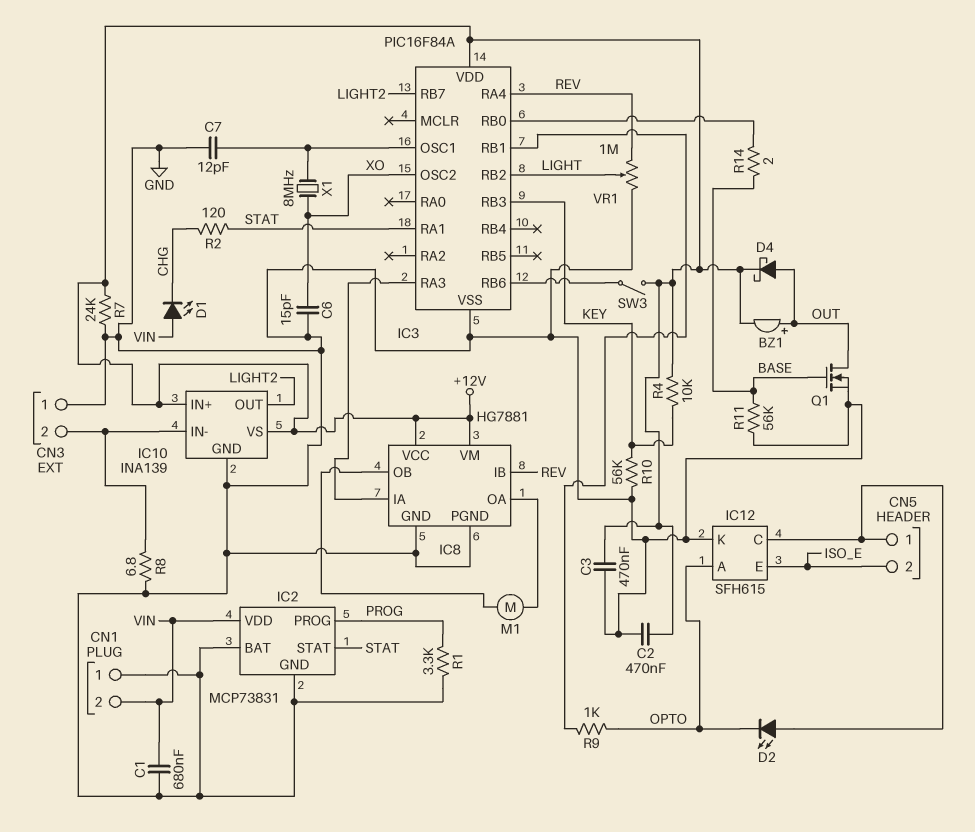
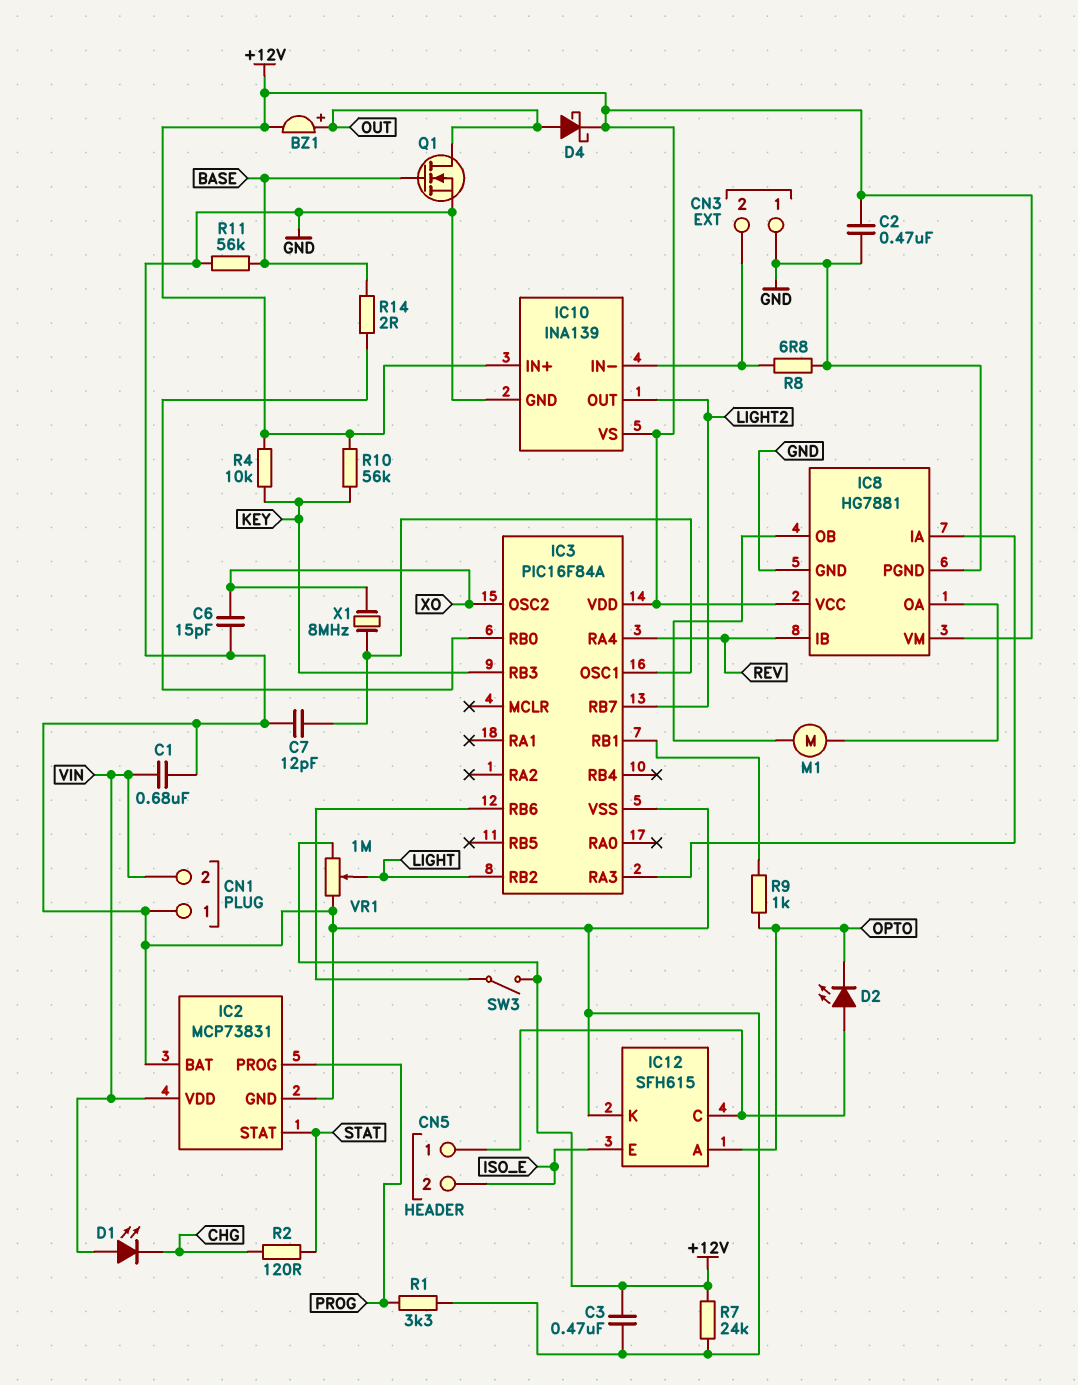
IC3 pin RA1: STAT -> none
R10: 56k (GND, KEY) -> 56k (+12V, KEY)
VR1: 1M (GND, REV, wiper LIGHT) -> 1M (+12V, GND, wiper LIGHT)

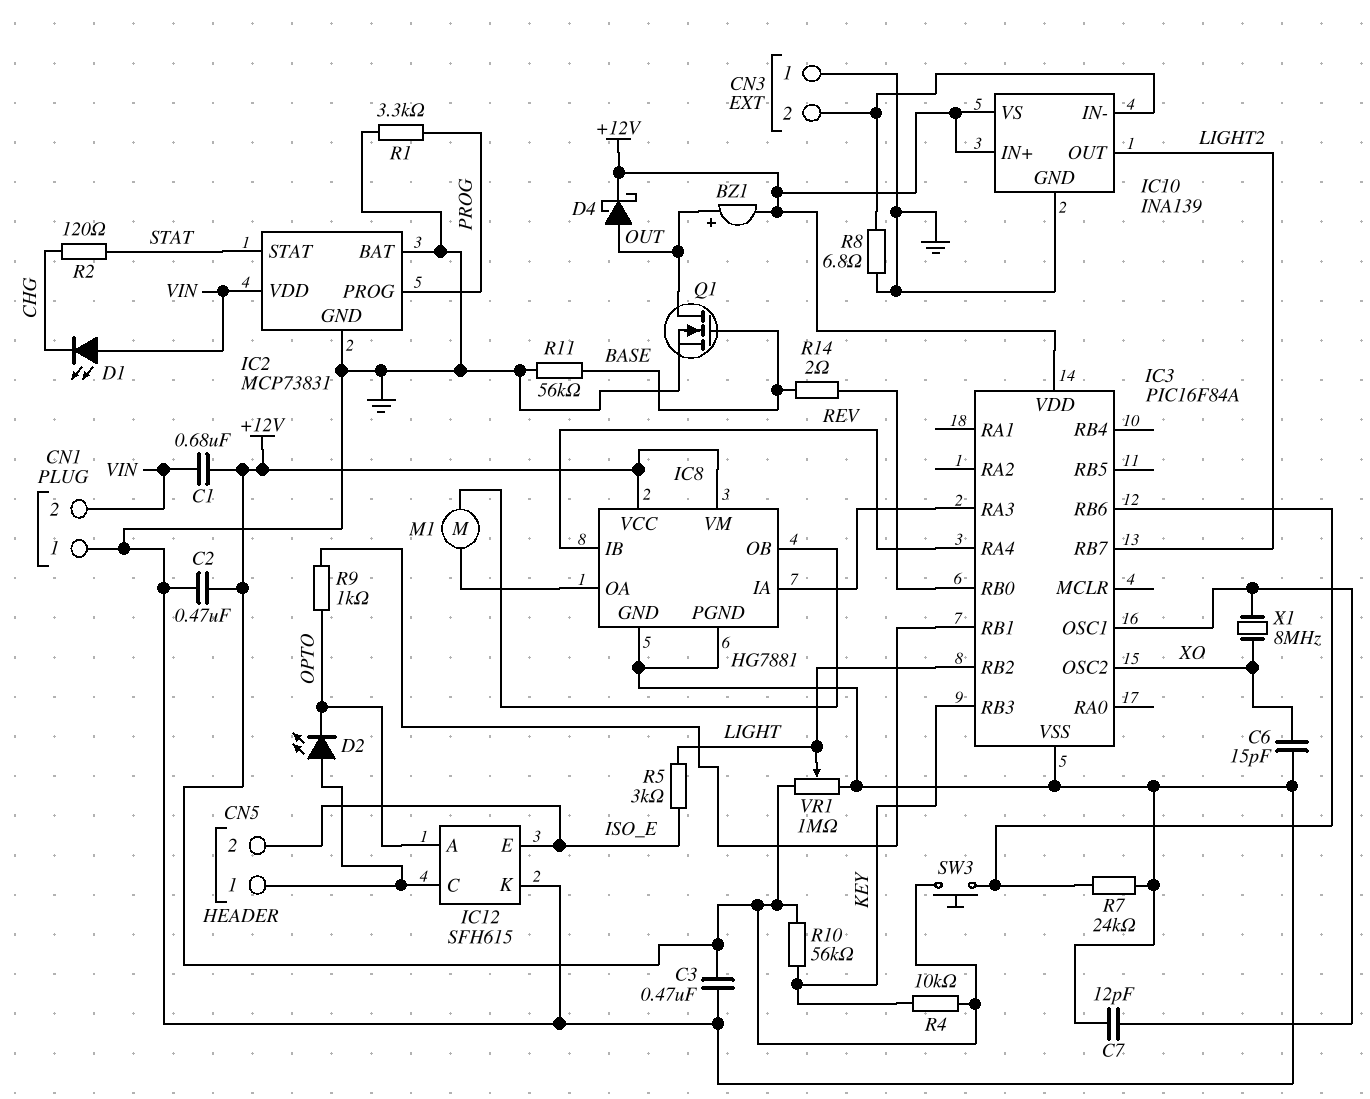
C1: 680nF (GND, VIN) -> 680nF (+12V, VIN)
R5: none -> 3k (ISO_E, LIGHT)
R7: 24k (+12V, GND) -> 24k (GND, IC3/RB6)
SW3: switch (+12V, IC3/RB6) -> button (+12V, IC3/RB6)

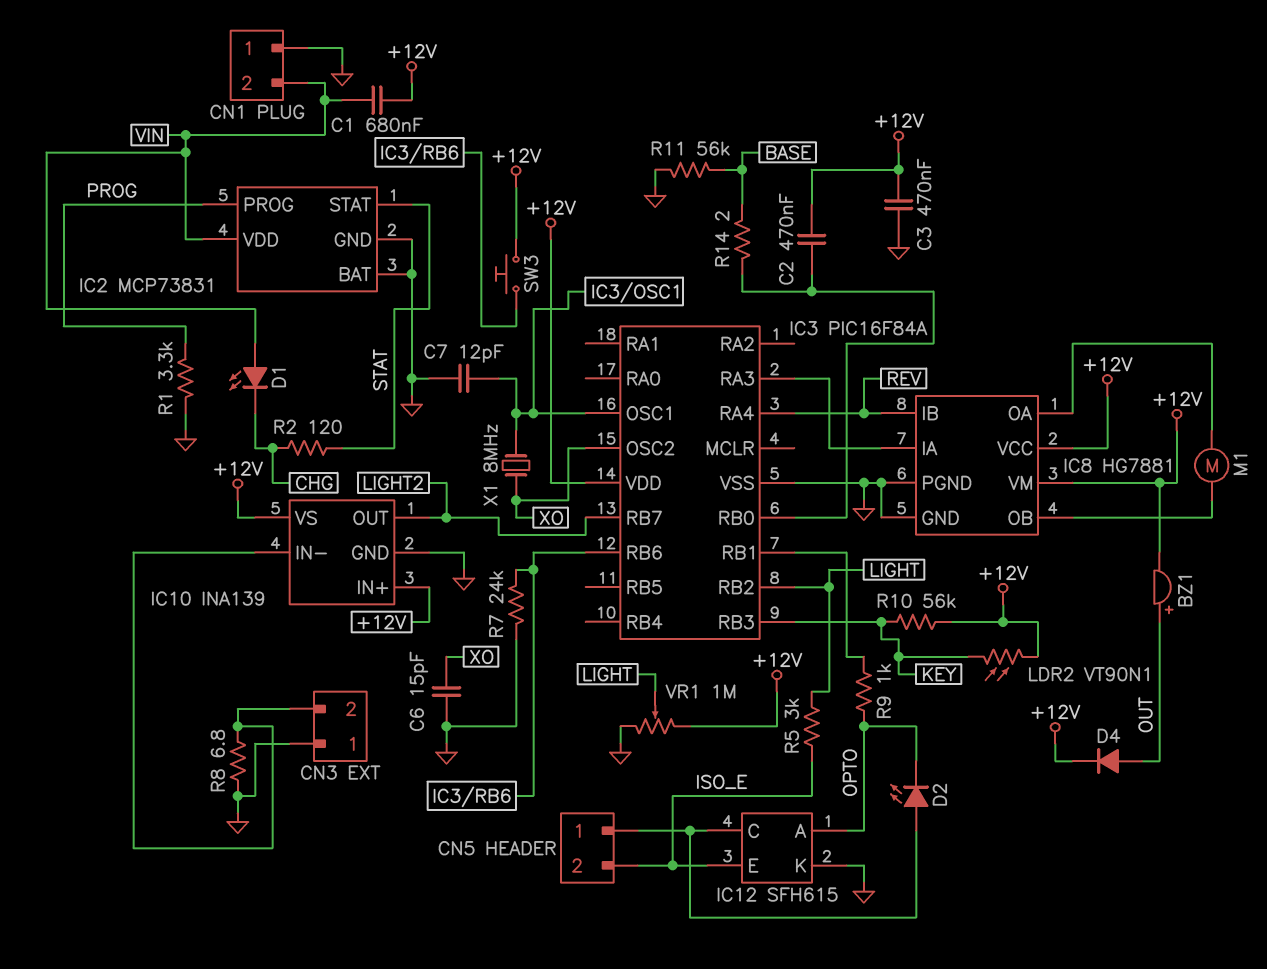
C2: 470nF (+12V, GND) -> 470nF (+12V, IC3/RB0)
D4: schottky (A OUT, K +12V) -> diode (A OUT, K +12V)
LDR2: none -> VT90N1 (+12V, KEY)
Q1: NMOS (G BASE, D OUT, S GND) -> none
R4: 10k (+12V, KEY) -> none

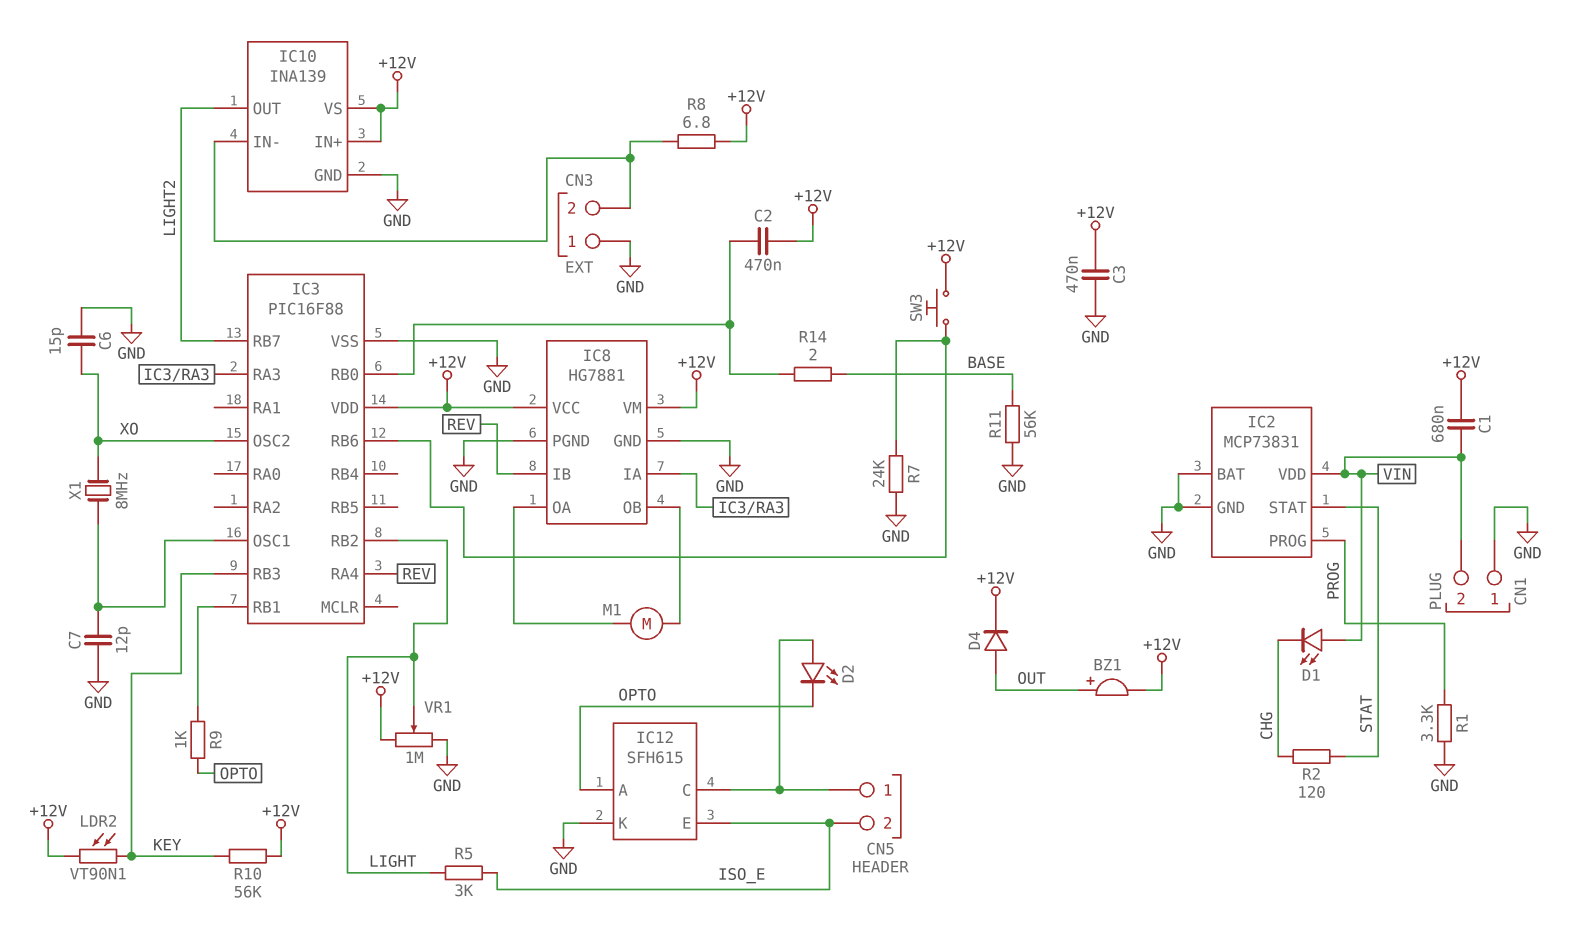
IC3: PIC16F84A -> PIC16F88
R8: 6.8 (CN3/2, GND) -> 6.8 (+12V, CN3/2)

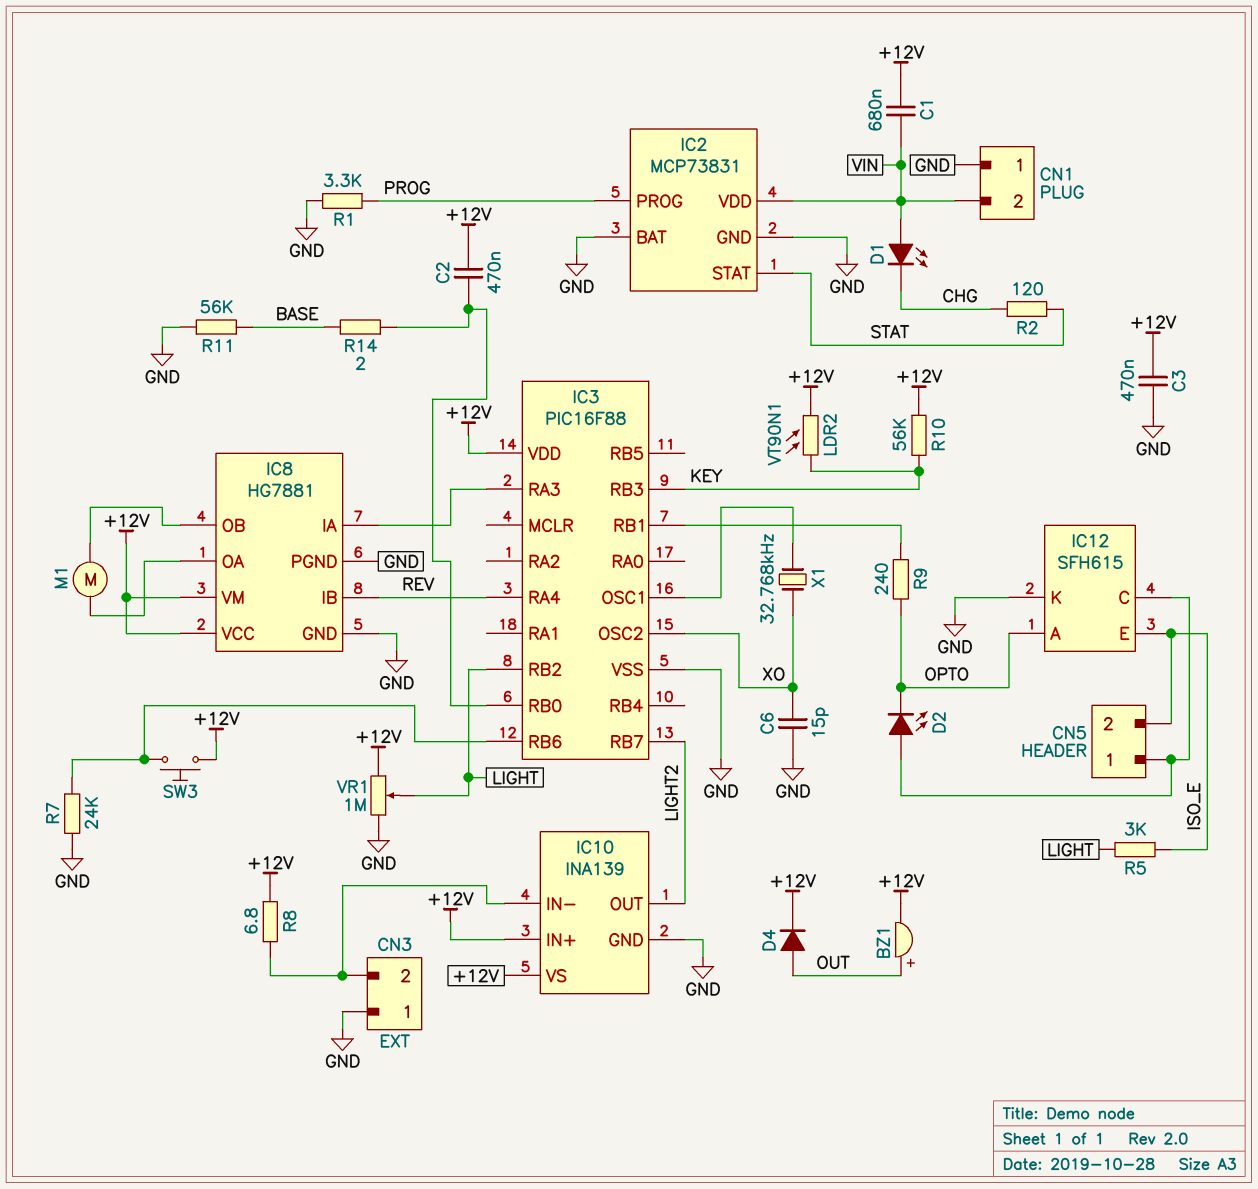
C7: 12pF (GND, IC3/OSC1) -> none
R9: 1k (IC3/RB1, OPTO) -> 240 (IC3/RB1, OPTO)
X1: 8MHz (IC3/OSC1, XO) -> 32.768kHz (IC3/OSC1, XO)

